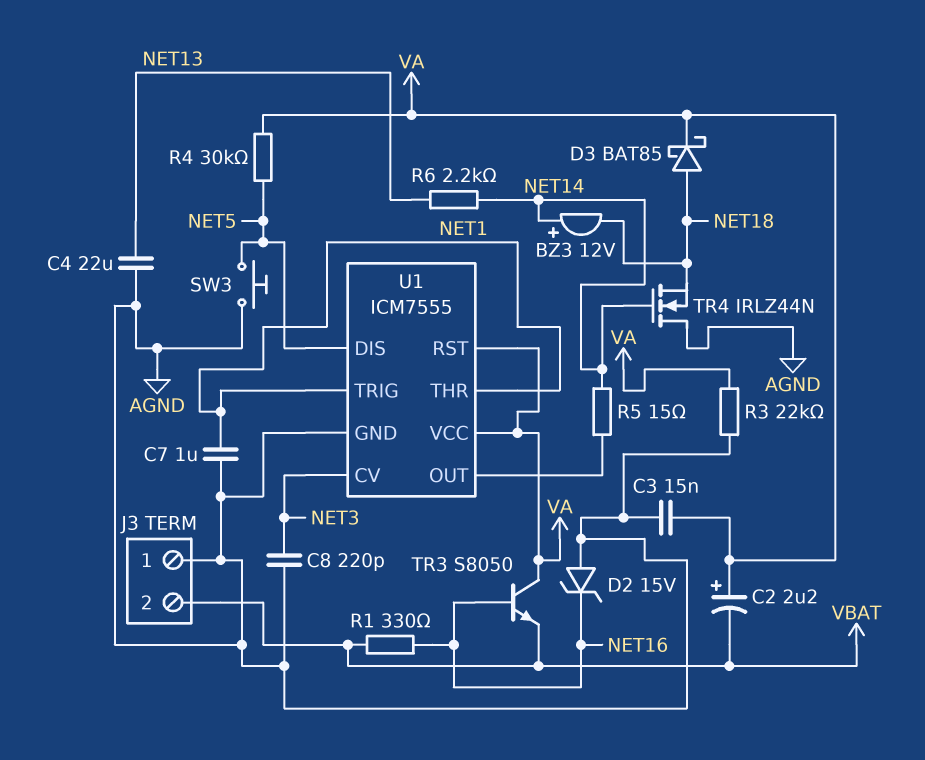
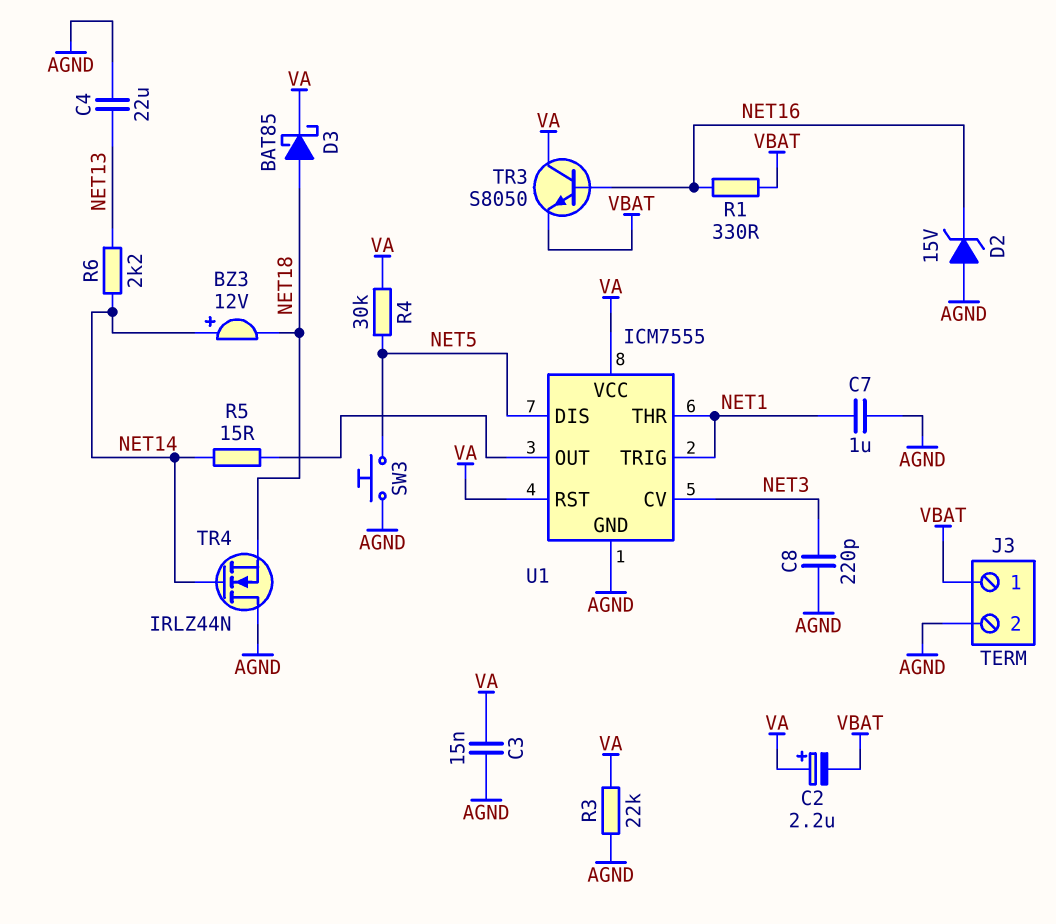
J3 pin 1: AGND -> VBAT
J3 pin 2: VBAT -> AGND

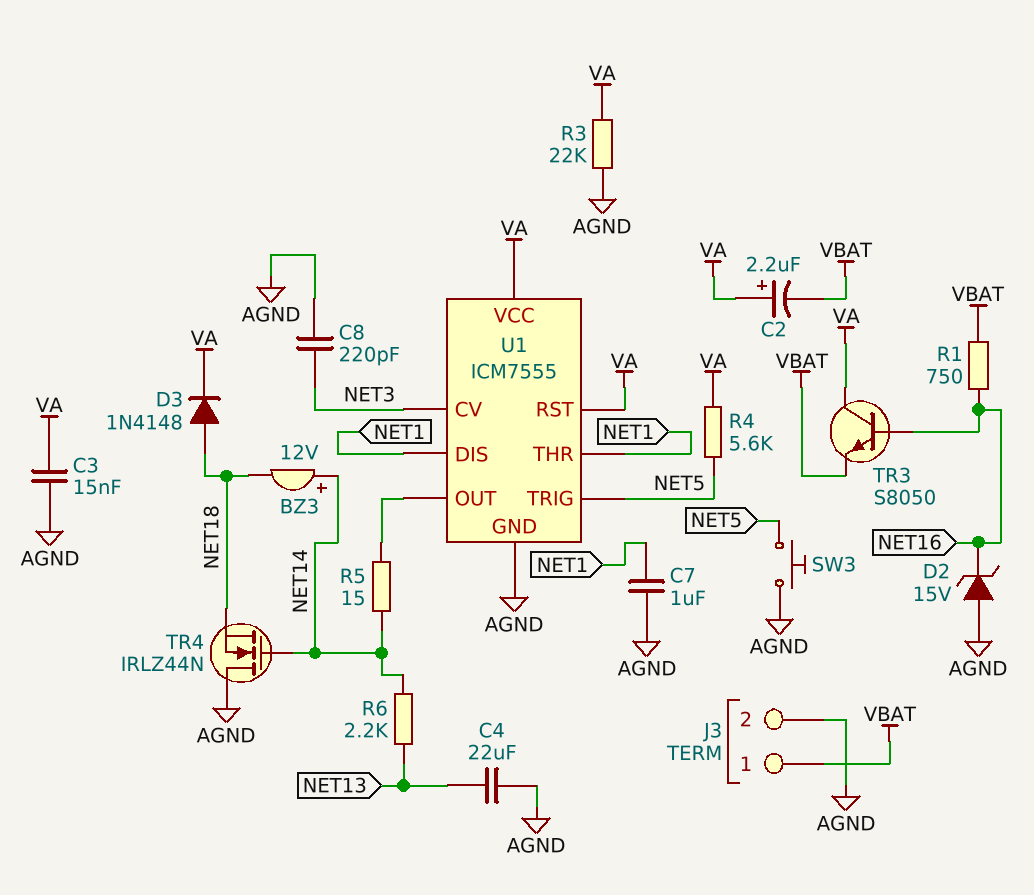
D3: schottky BAT85 (A NET18, K VA) -> diode 1N4148 (A NET18, K VA)
R1: 330 (NET16, VBAT) -> 750 (NET16, VBAT)
R4: 30k (NET5, VA) -> 5.6k (NET5, VA)
U1 pin DIS: NET5 -> NET1
U1 pin TRIG: NET1 -> NET5

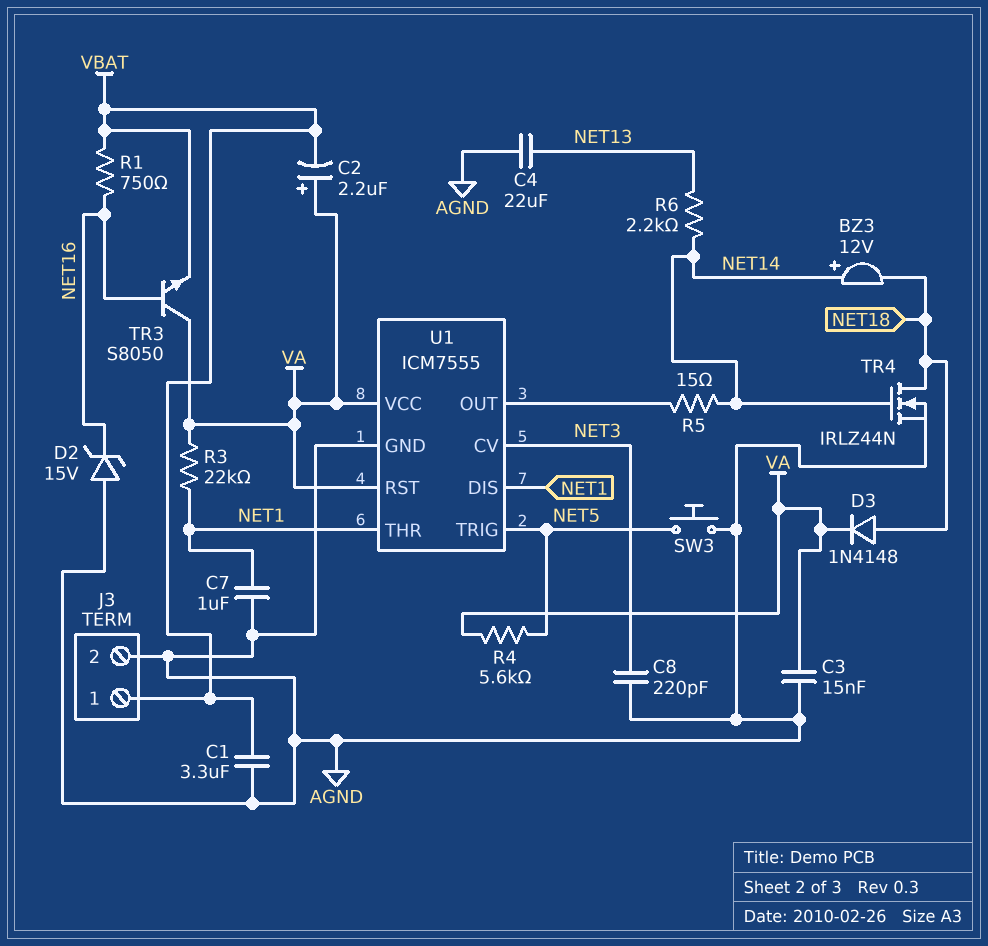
C1: none -> 3.3uF (AGND, VBAT)
R3: 22k (AGND, VA) -> 22k (NET1, VA)
TR4: NMOS IRLZ44N (G NET14, D AGND, S NET18) -> NMOS IRLZ44N (G NET14, D NET18, S AGND)

